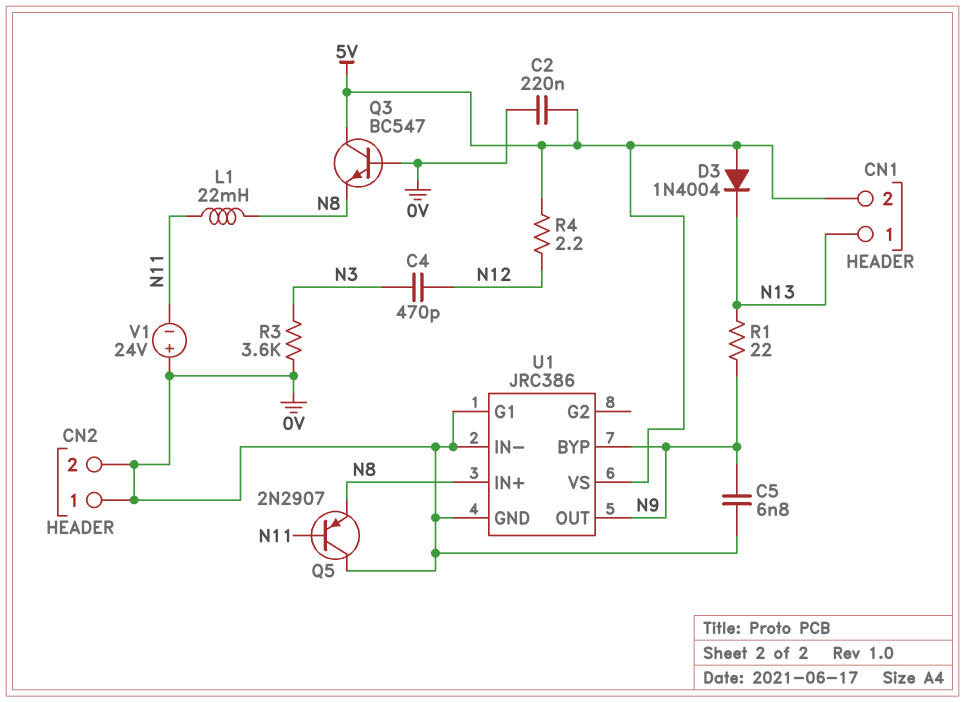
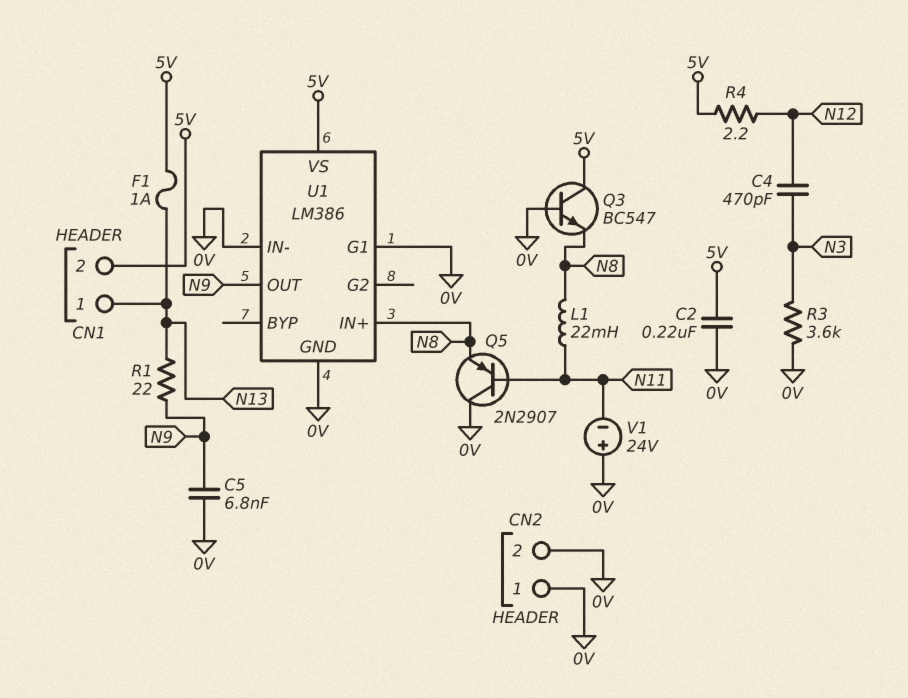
D3: diode 1N4004 (A 5V, K N13) -> none
F1: none -> 1A (5V, N13)
U1: JRC386 -> LM386
U1 pin BYP: N9 -> none

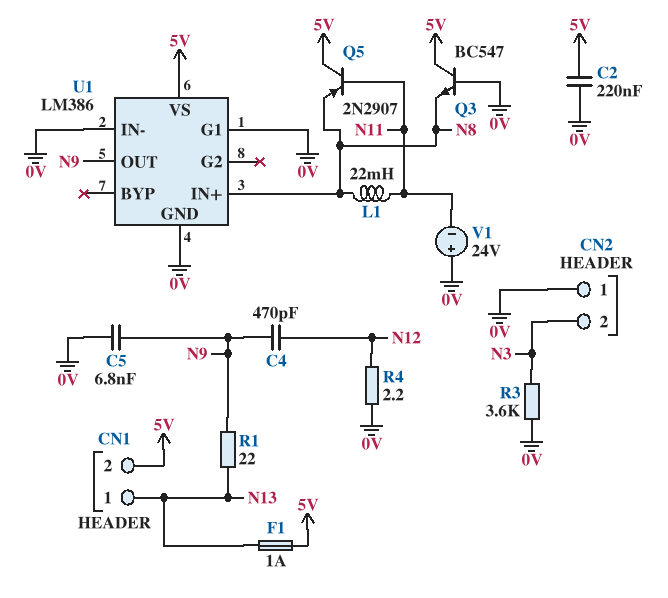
C4: 470pF (N3, N12) -> 470pF (N9, N12)
CN2 pin 2: 0V -> N3
Q5: PNP 2N2907 (B N11, C 0V, E N8) -> PNP 2N2907 (B N11, C 5V, E N8)
R4: 2.2 (5V, N12) -> 2.2 (0V, N12)

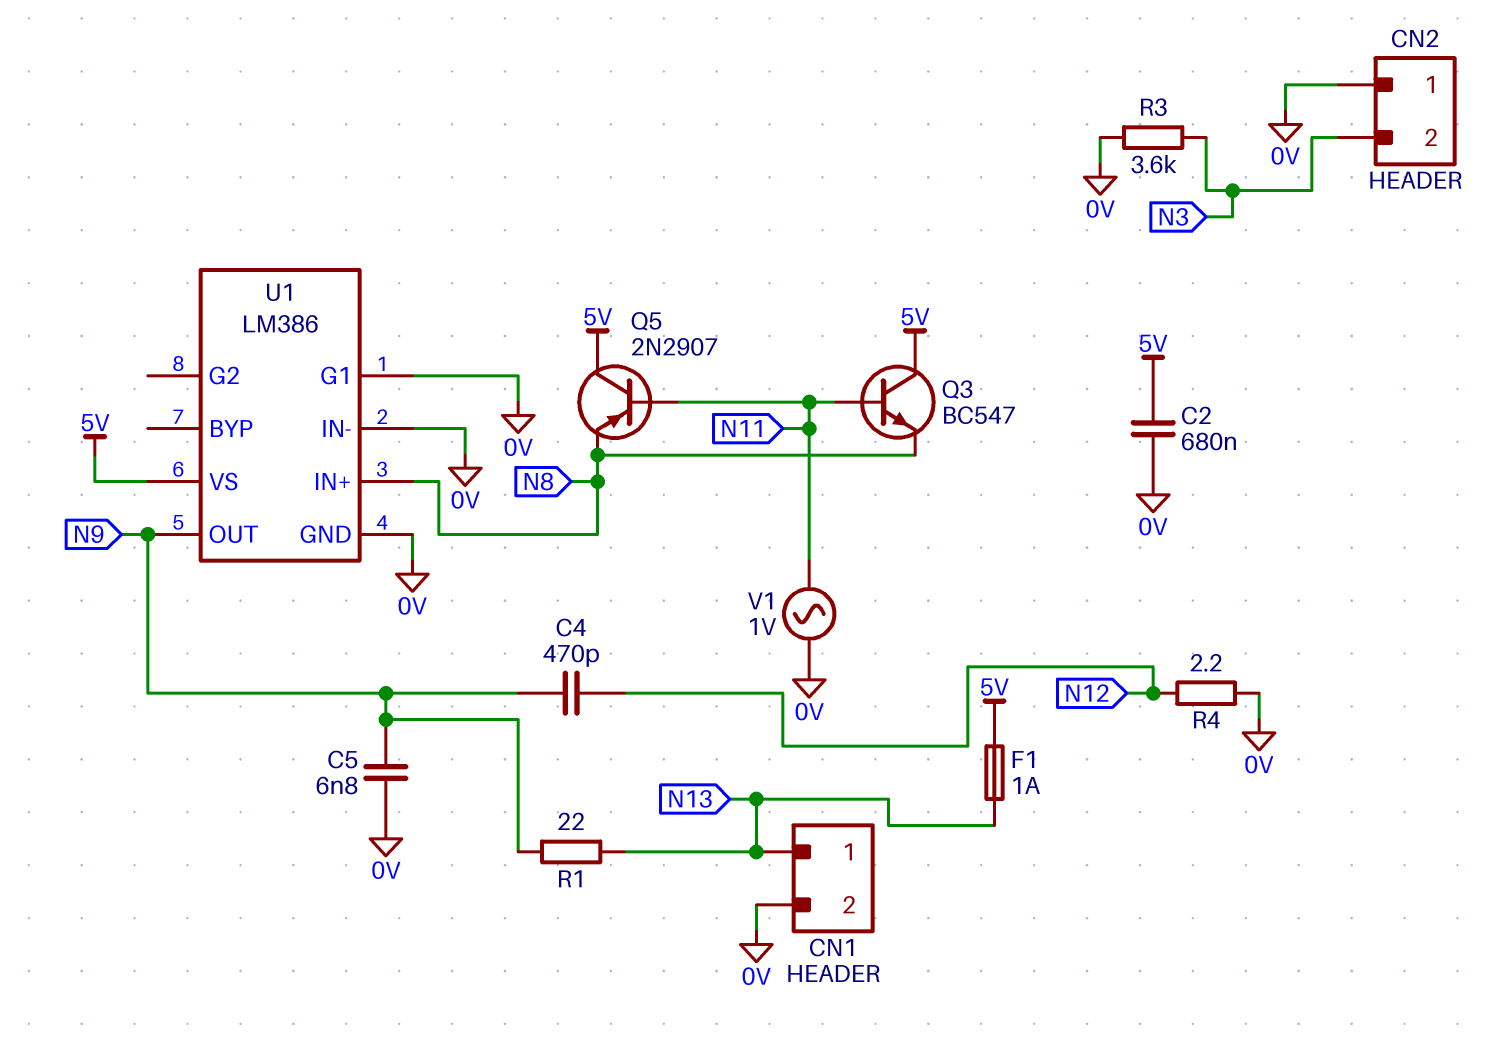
C2: 220nF (0V, 5V) -> 680nF (0V, 5V)
CN1 pin 2: 5V -> 0V
L1: 22mH (N8, N11) -> none
Q3: NPN BC547 (B 0V, C 5V, E N8) -> NPN BC547 (B N11, C 5V, E N8)
V1: 24V (plus 0V, minus N11) -> AC 1V (0V, N11)

